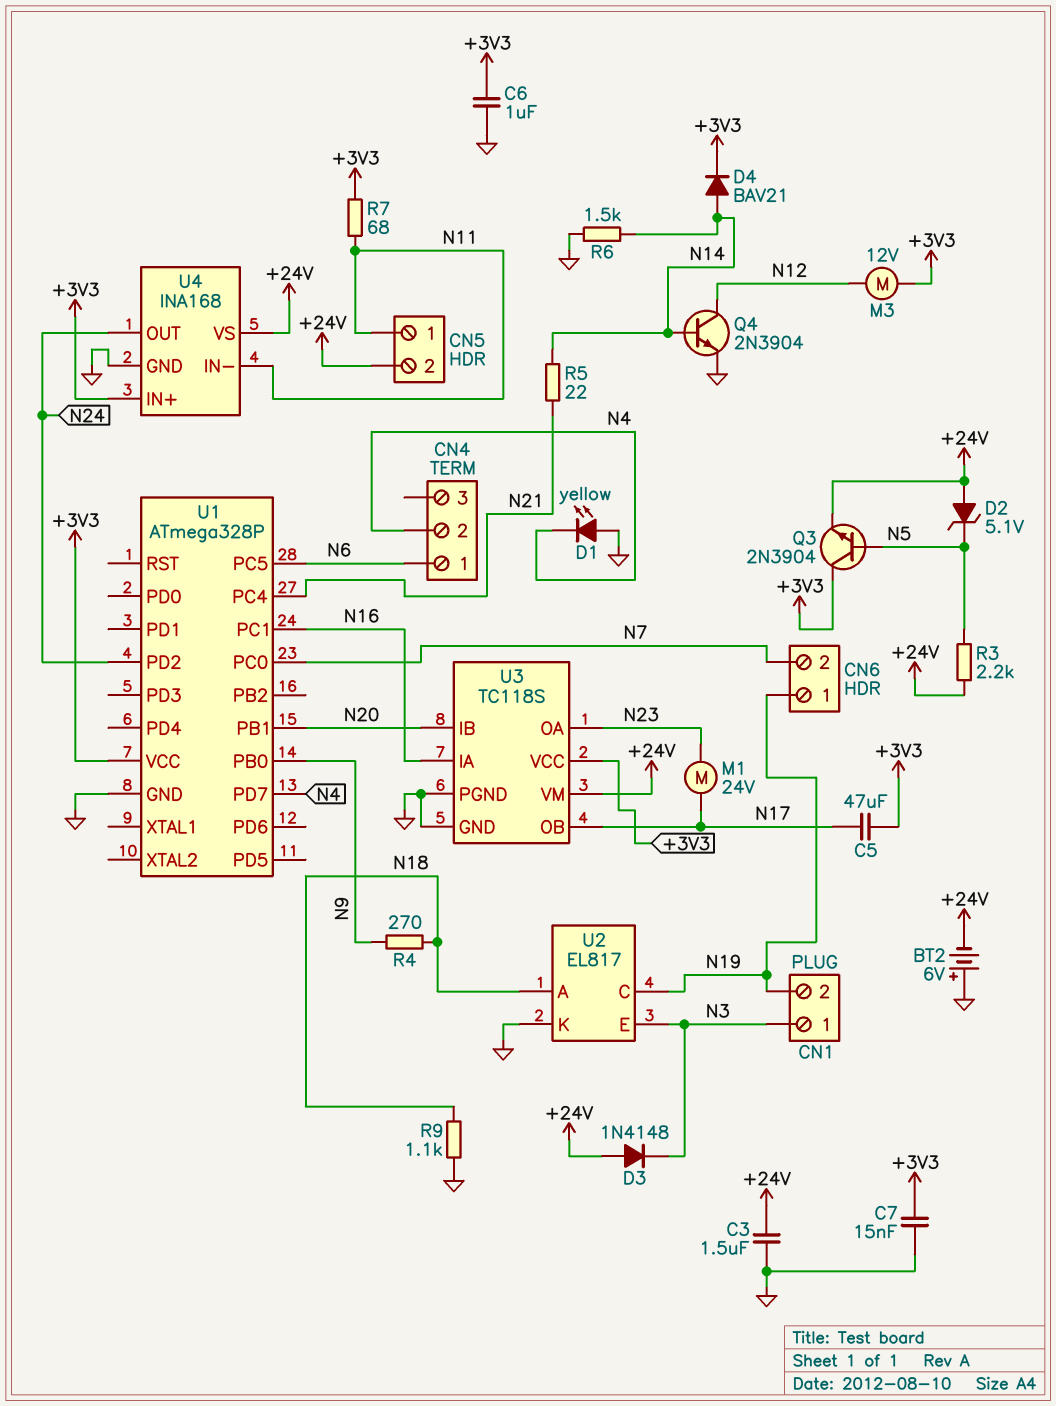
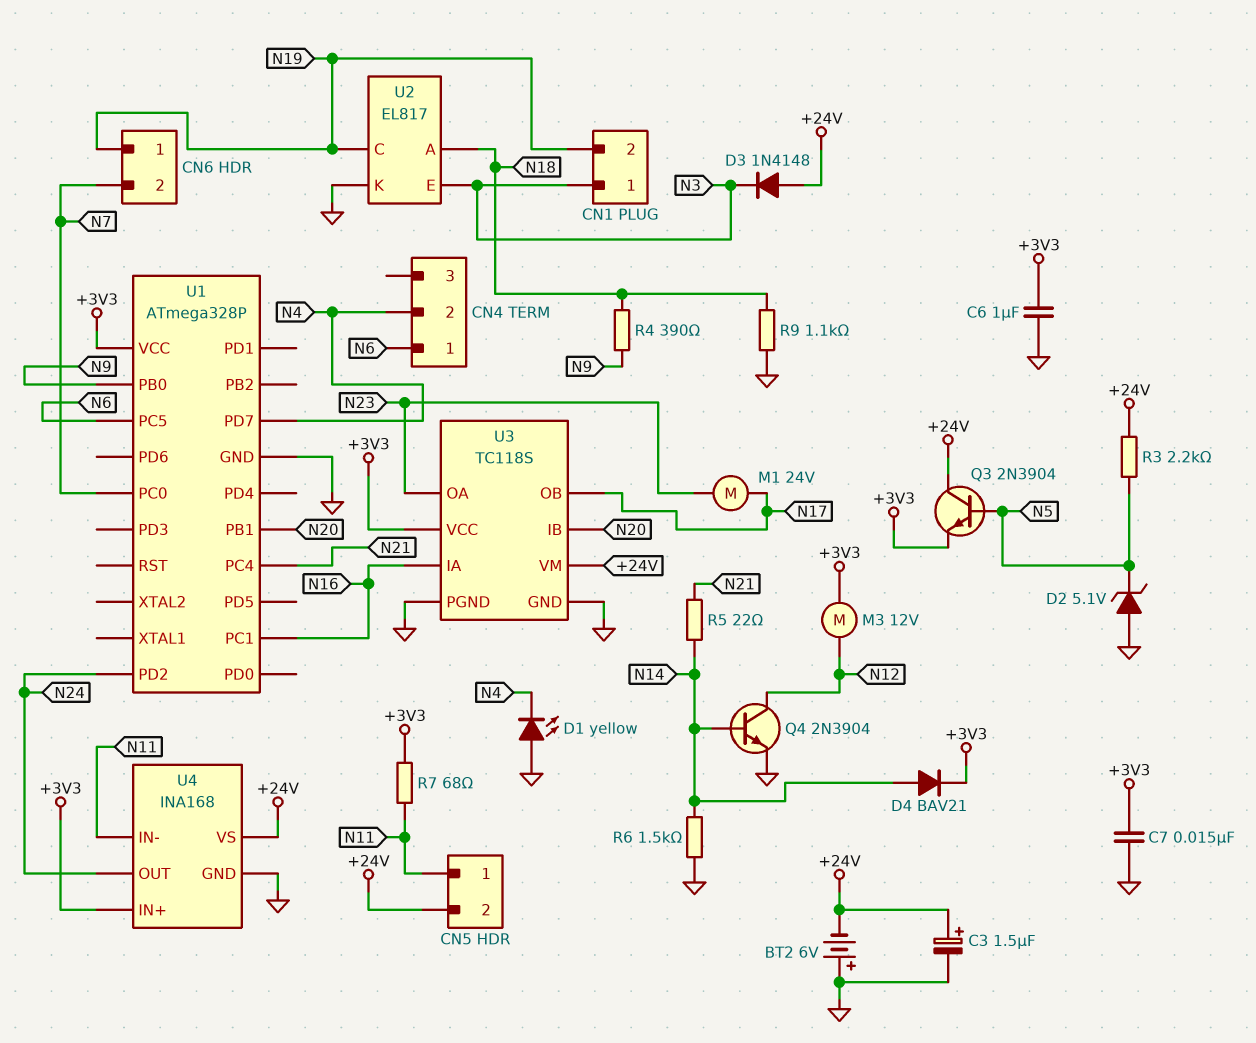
C3: 1.5uF (+24V, GND) -> 1.5uF (plus +24V, minus GND)
C5: 47uF (+3V3, N17) -> none
D2: zener 5.1V (A +24V, K N5) -> zener 5.1V (A GND, K N5)
Q3: NPN 2N3904 (B N5, C +3V3, E +24V) -> NPN 2N3904 (B N5, C +24V, E +3V3)
R4: 270 (N9, N18) -> 390 (N9, N18)

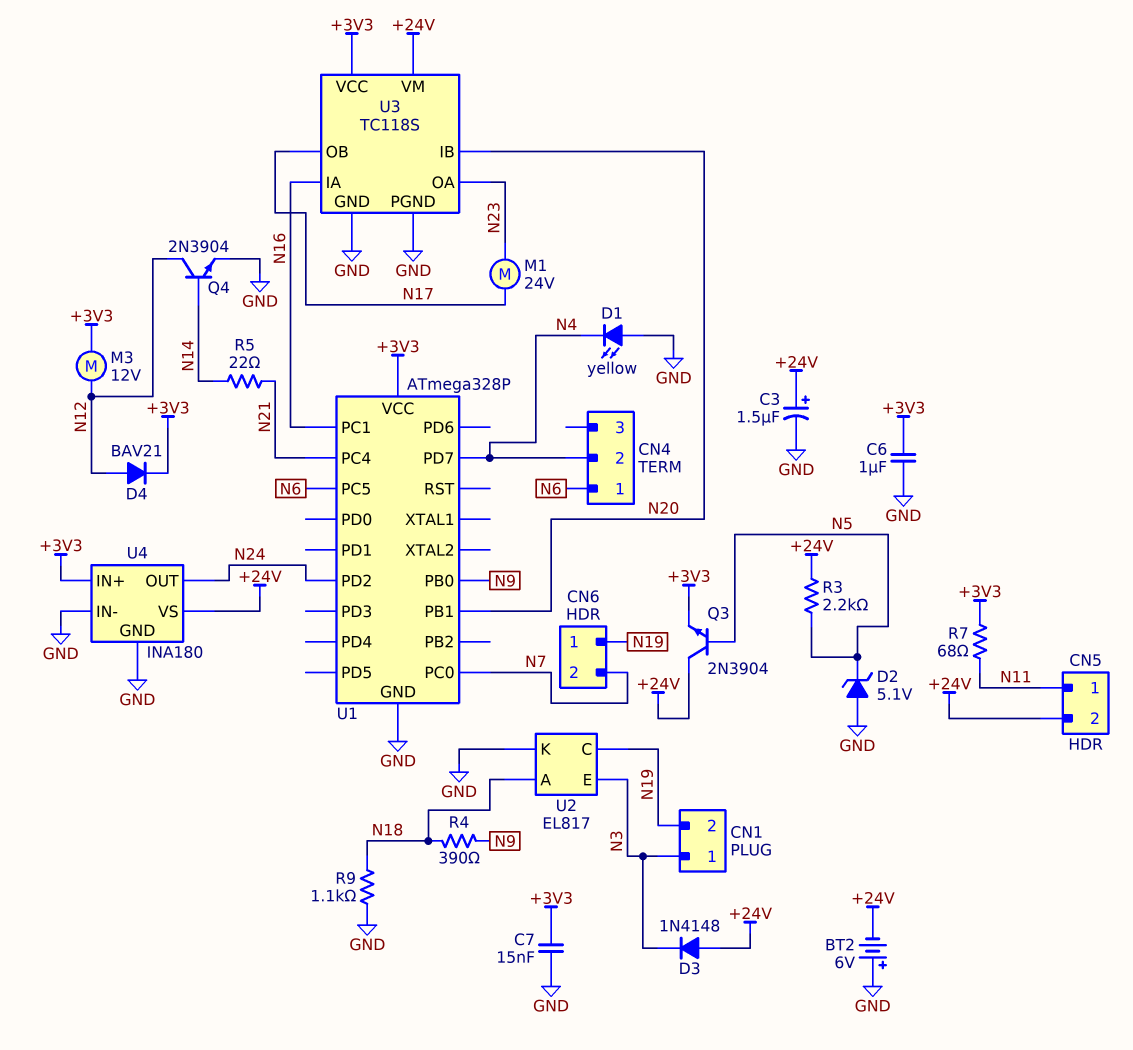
D4: diode BAV21 (A N14, K +3V3) -> diode BAV21 (A N12, K +3V3)
R6: 1.5k (GND, N14) -> none
U4: INA168 -> INA180
U4 pin IN-: N11 -> GND

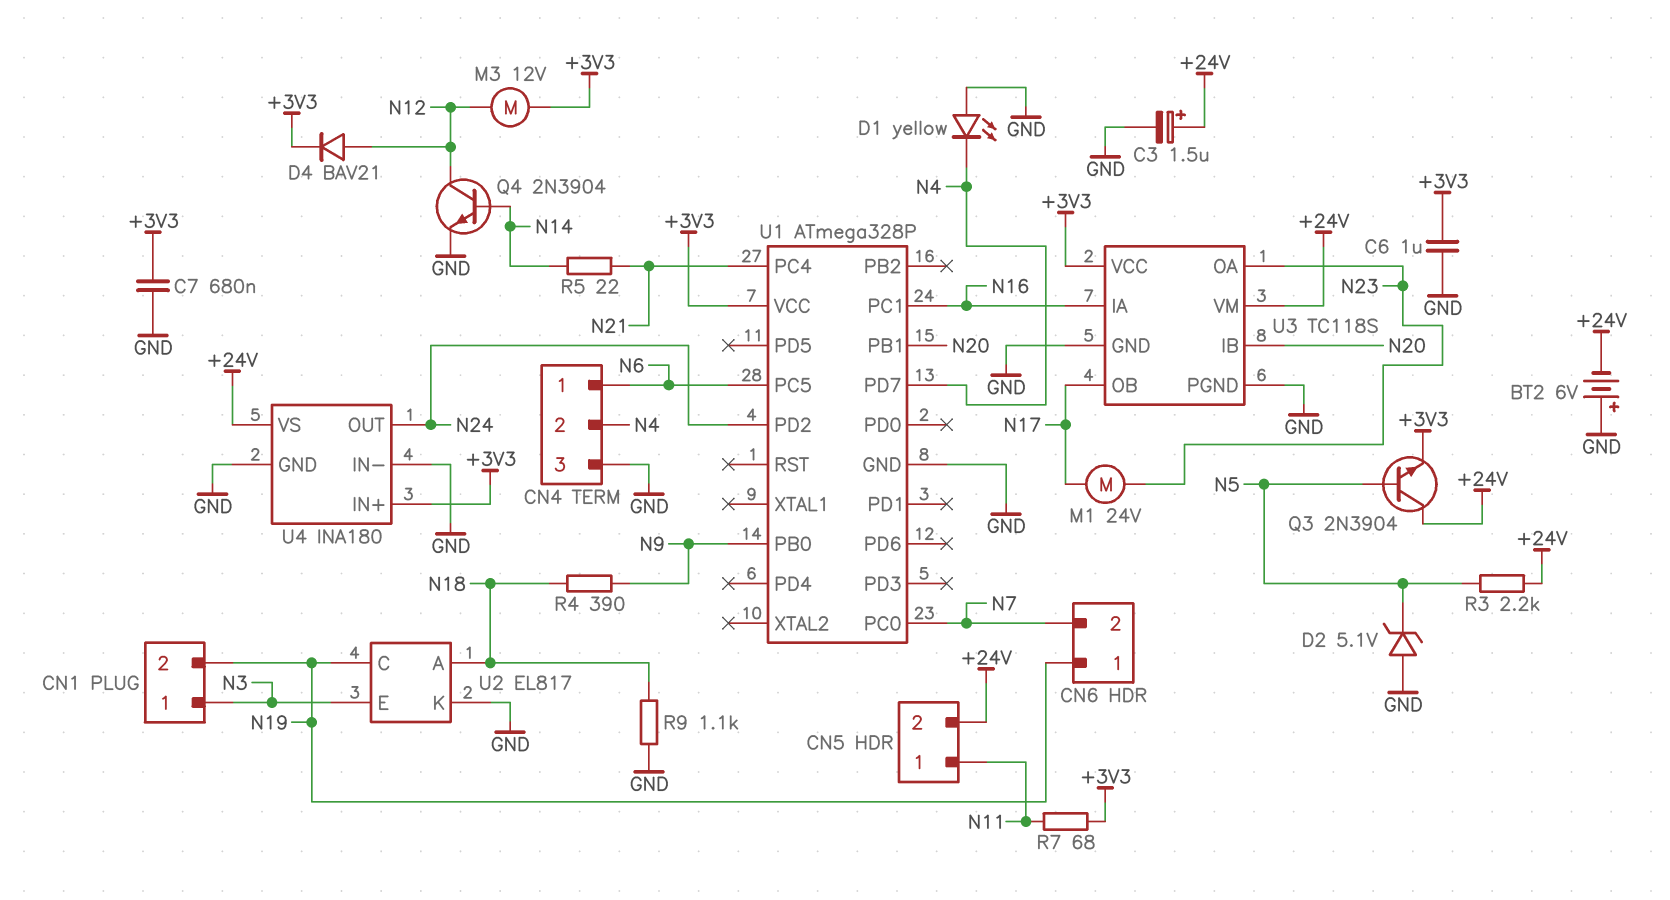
C7: 15nF (+3V3, GND) -> 680nF (+3V3, GND)
CN4 pin 3: none -> GND
D3: diode 1N4148 (A +24V, K N3) -> none

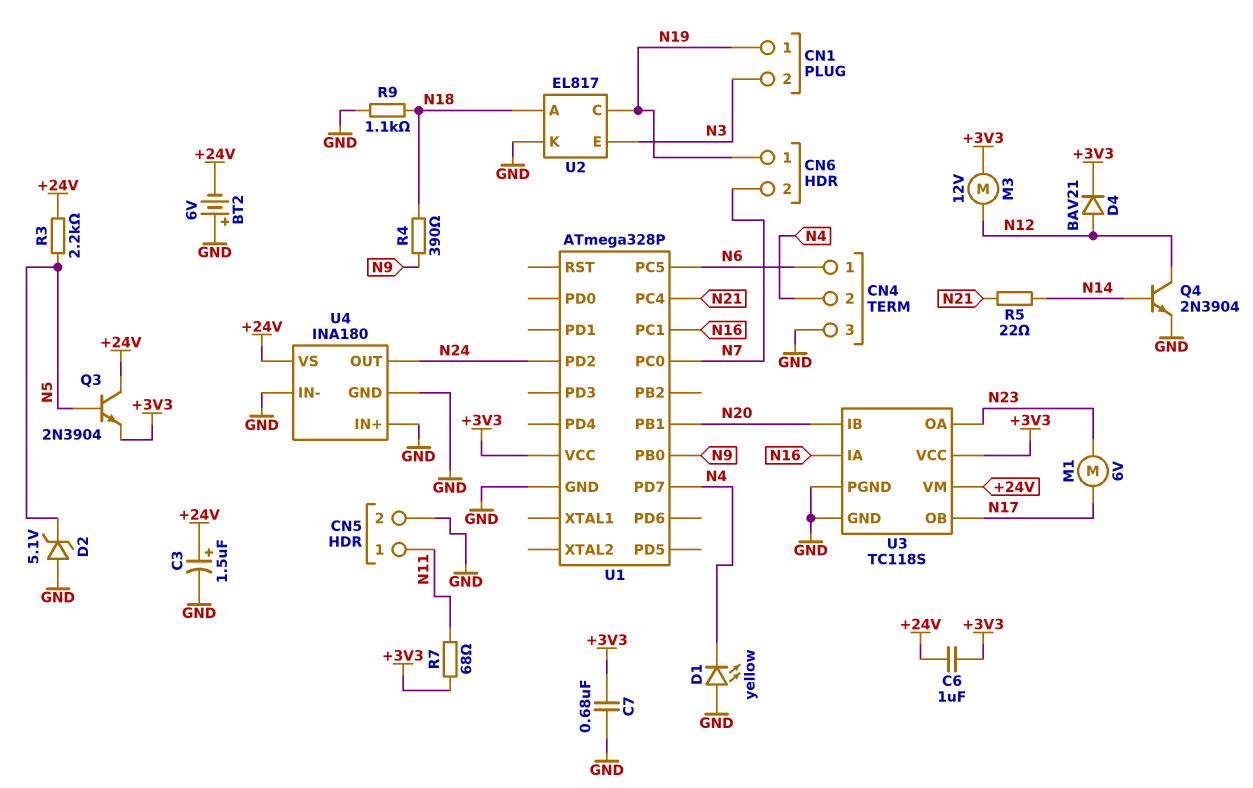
C6: 1uF (+3V3, GND) -> 1uF (+3V3, +24V)
CN1 pin 1: N3 -> N19
CN1 pin 2: N19 -> N3
CN5 pin 2: +24V -> GND
M1: motor 24V (N17, N23) -> motor 6V (N17, N23)
U4 pin IN+: +3V3 -> GND

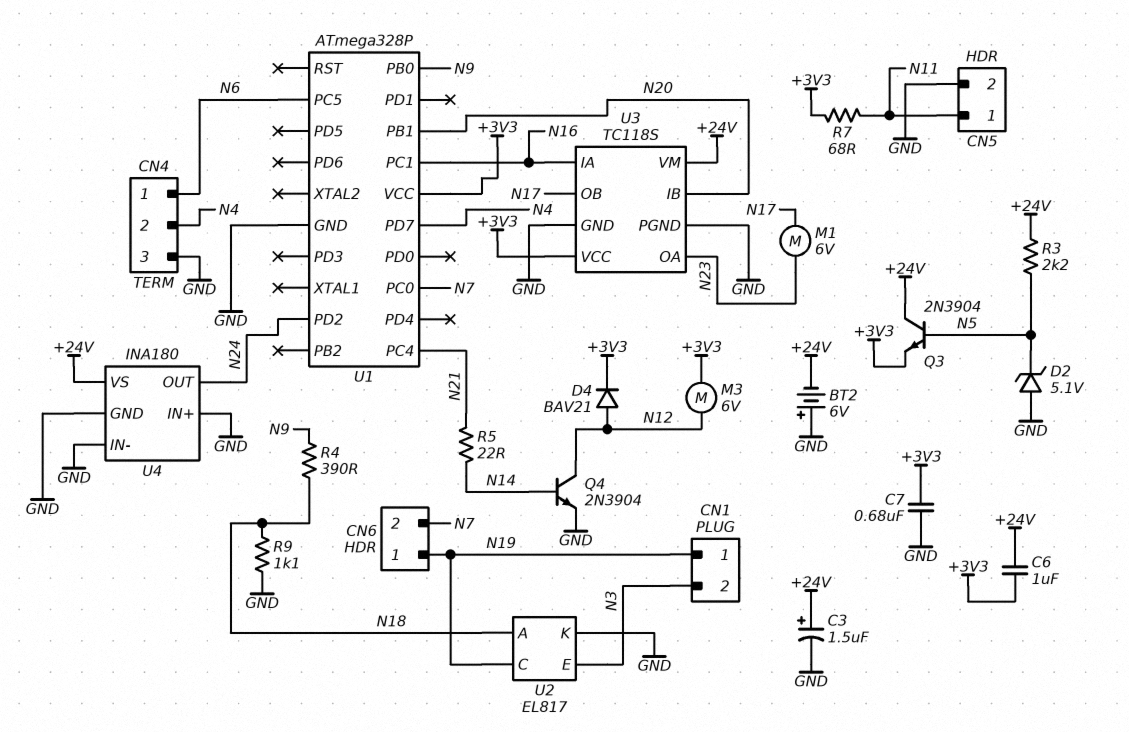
D1: LED yellow (A GND, K N4) -> none
M3: motor 12V (+3V3, N12) -> motor 6V (+3V3, N12)

